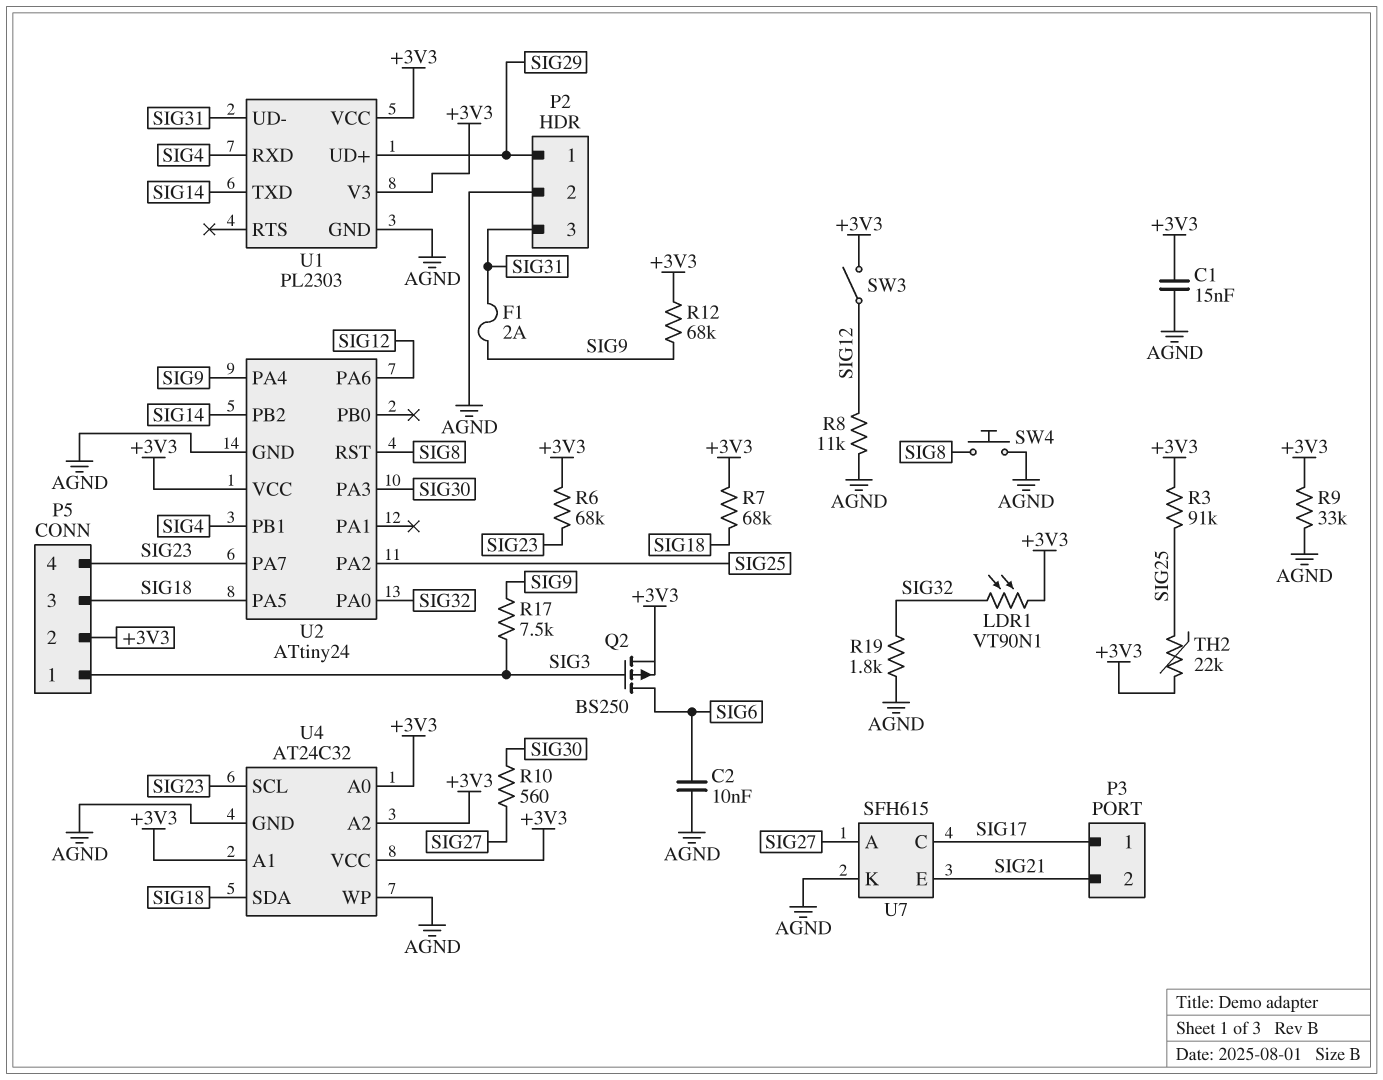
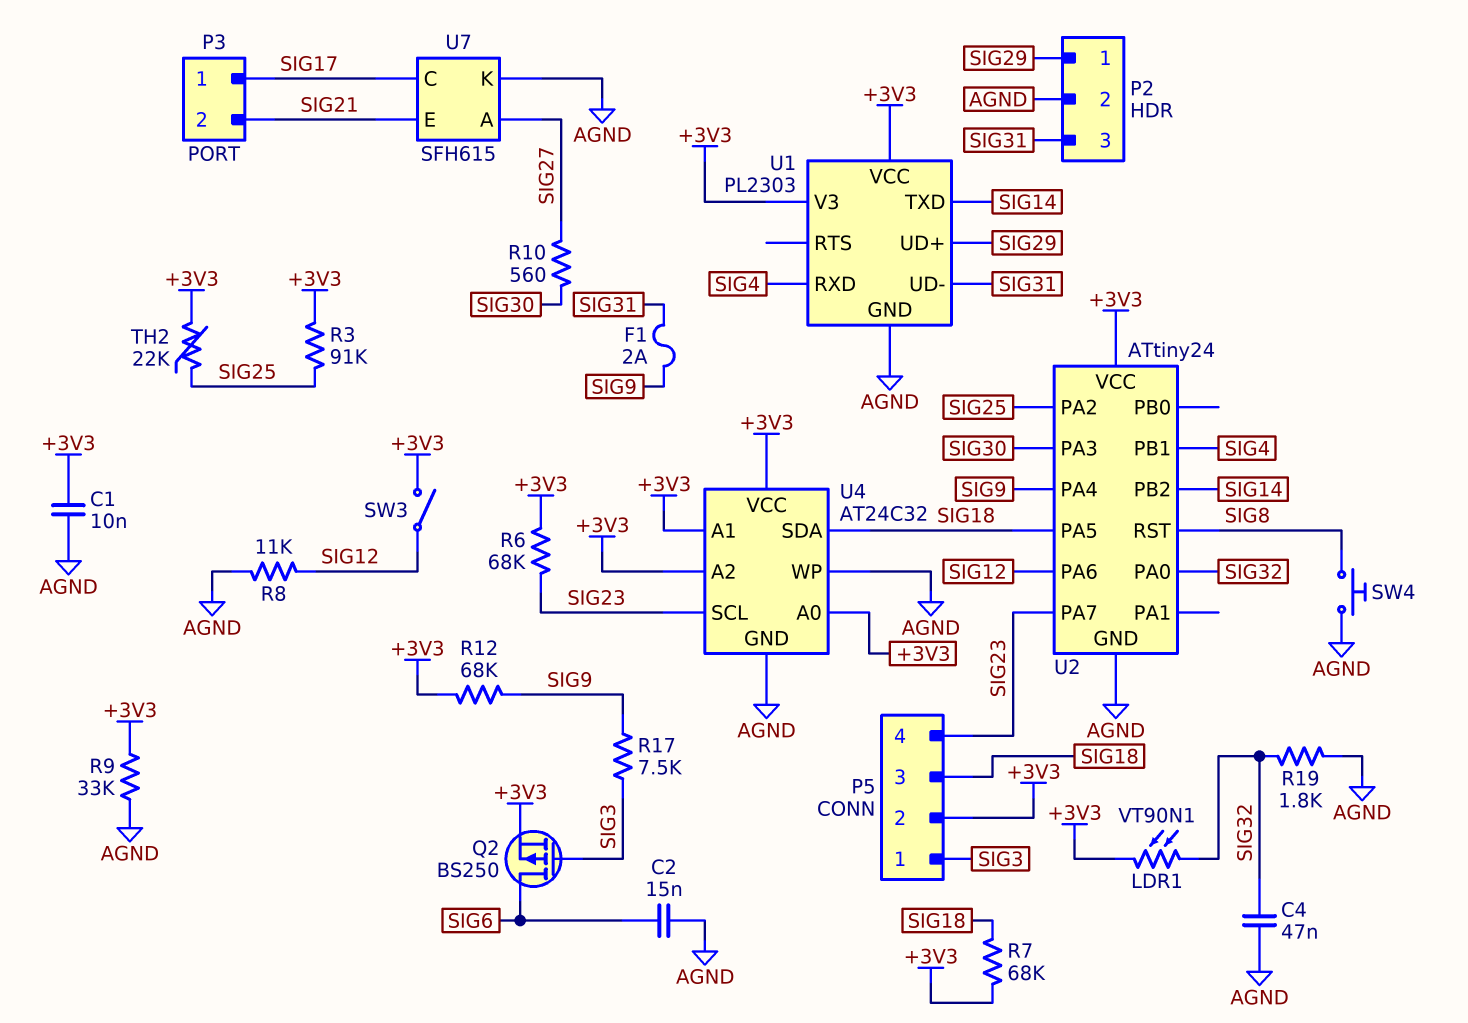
C1: 15nF (+3V3, AGND) -> 10nF (+3V3, AGND)
C2: 10nF (AGND, SIG6) -> 15nF (AGND, SIG6)
C4: none -> 47nF (AGND, SIG32)

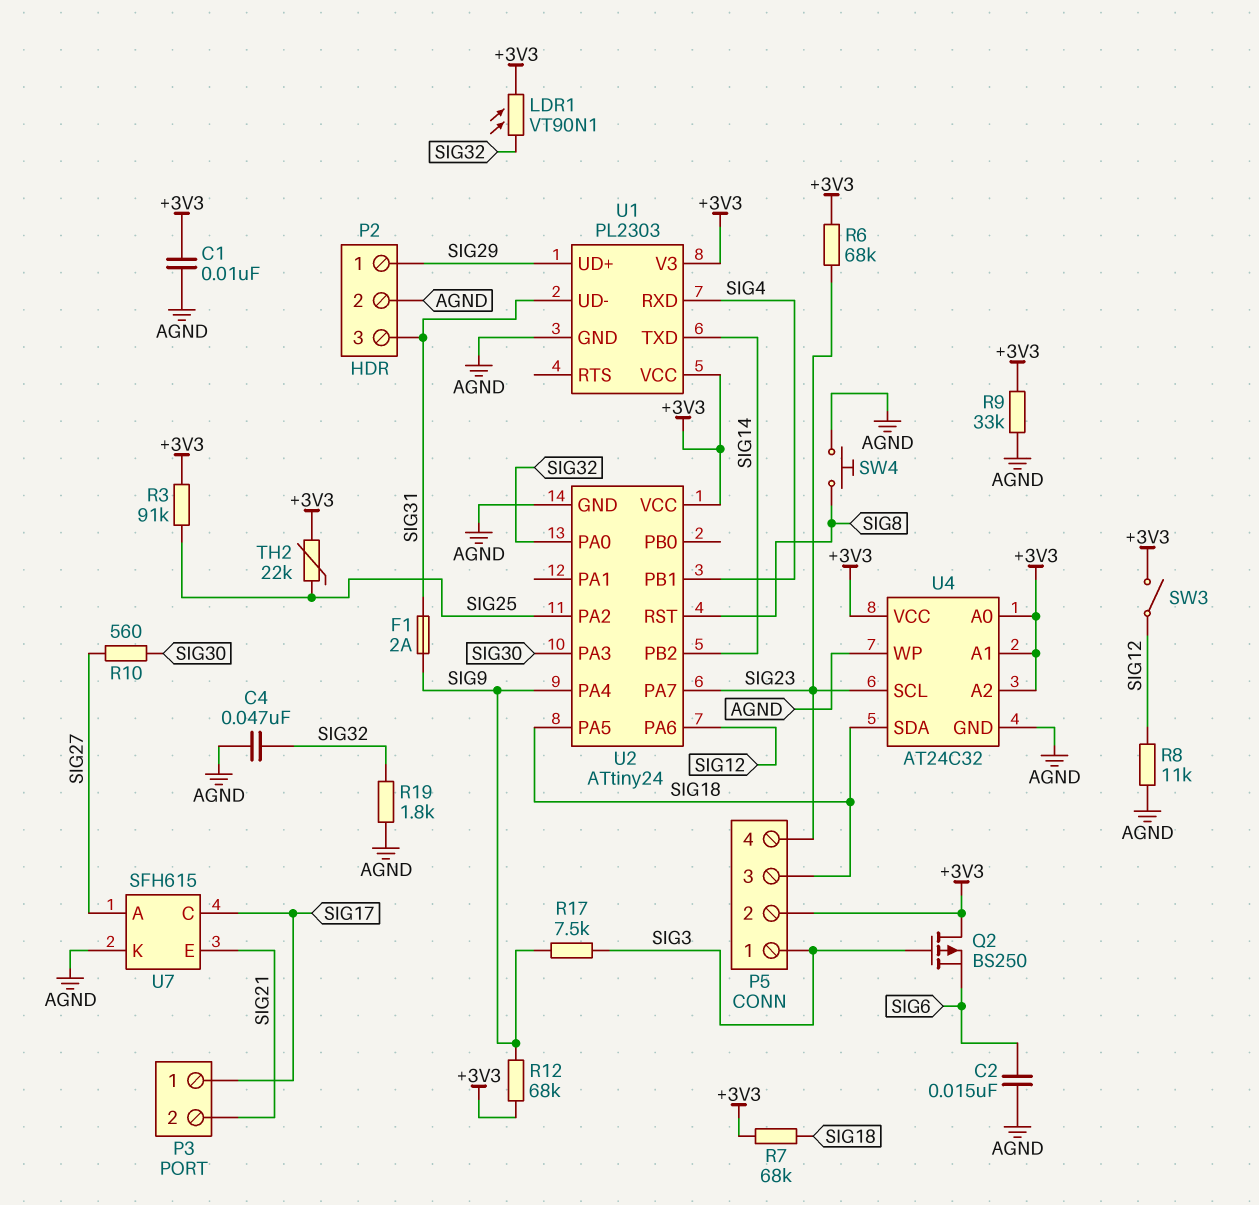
Q2: PMOS BS250 (G SIG3, D SIG6, S +3V3) -> PMOS BS250 (G SIG3, D +3V3, S SIG6)

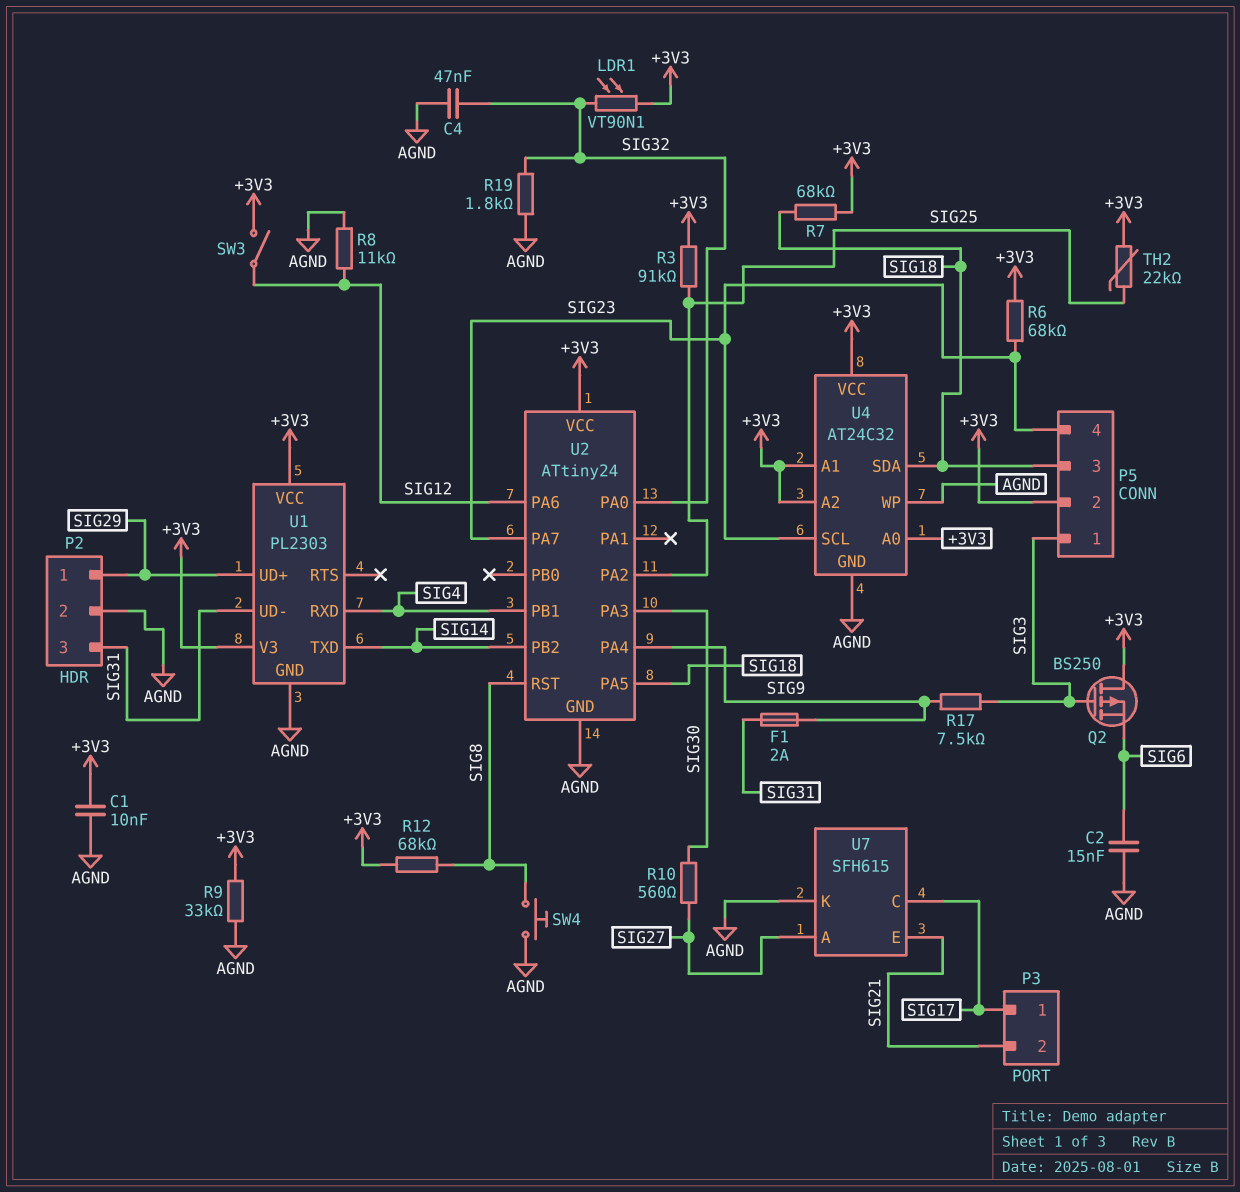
R12: 68k (+3V3, SIG9) -> 68k (+3V3, SIG8)

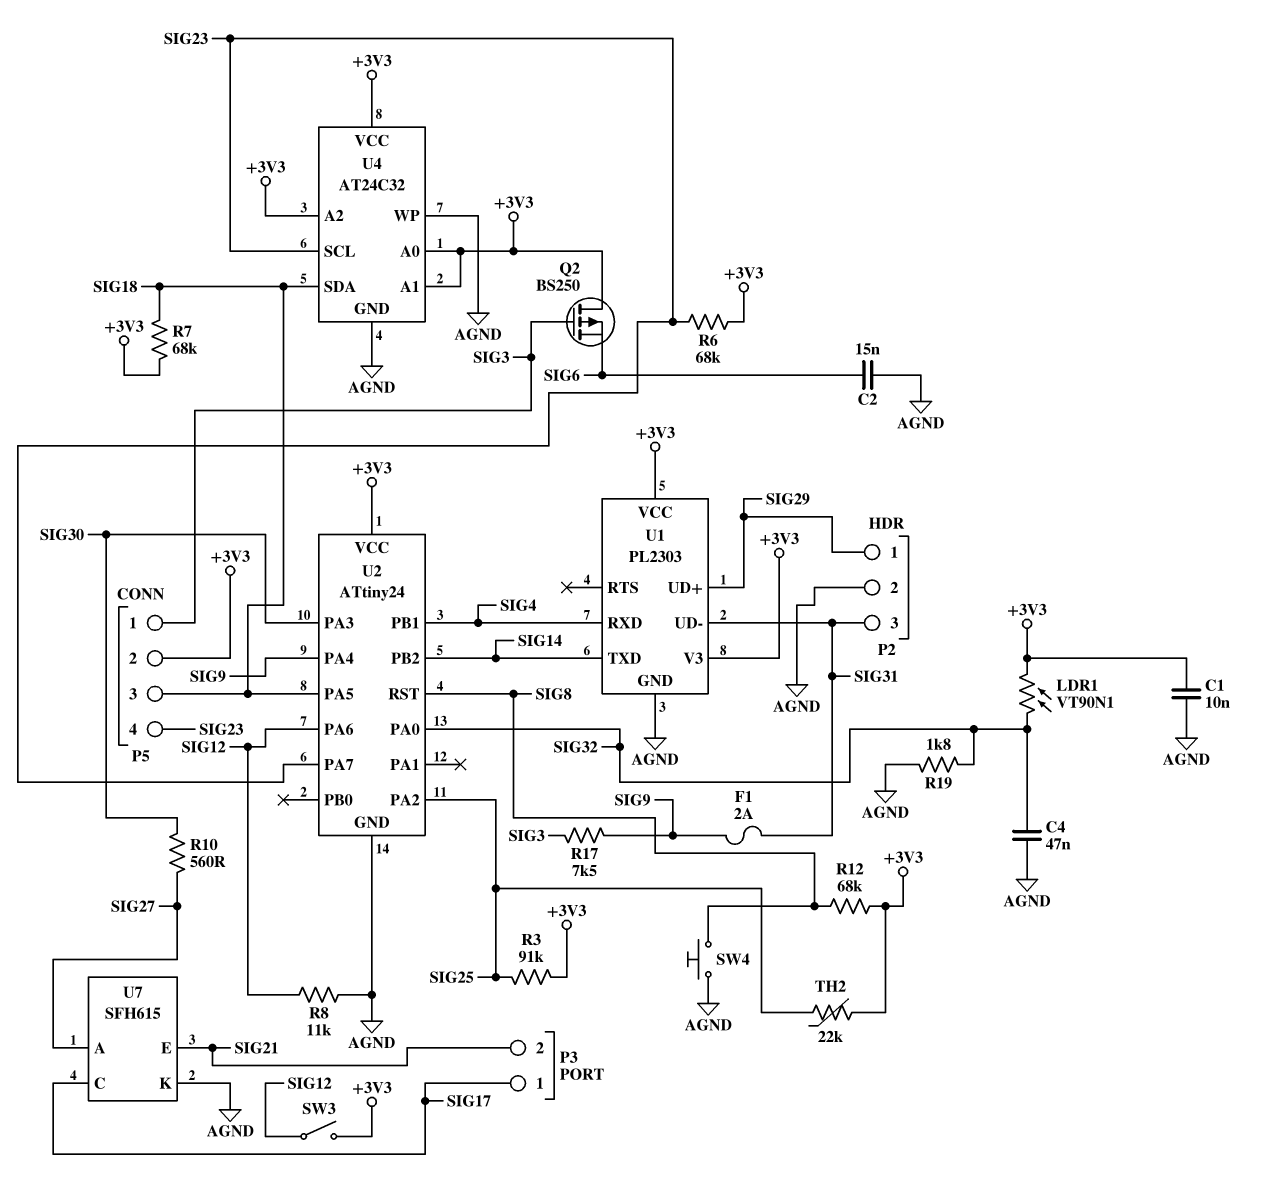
R9: 33k (+3V3, AGND) -> none

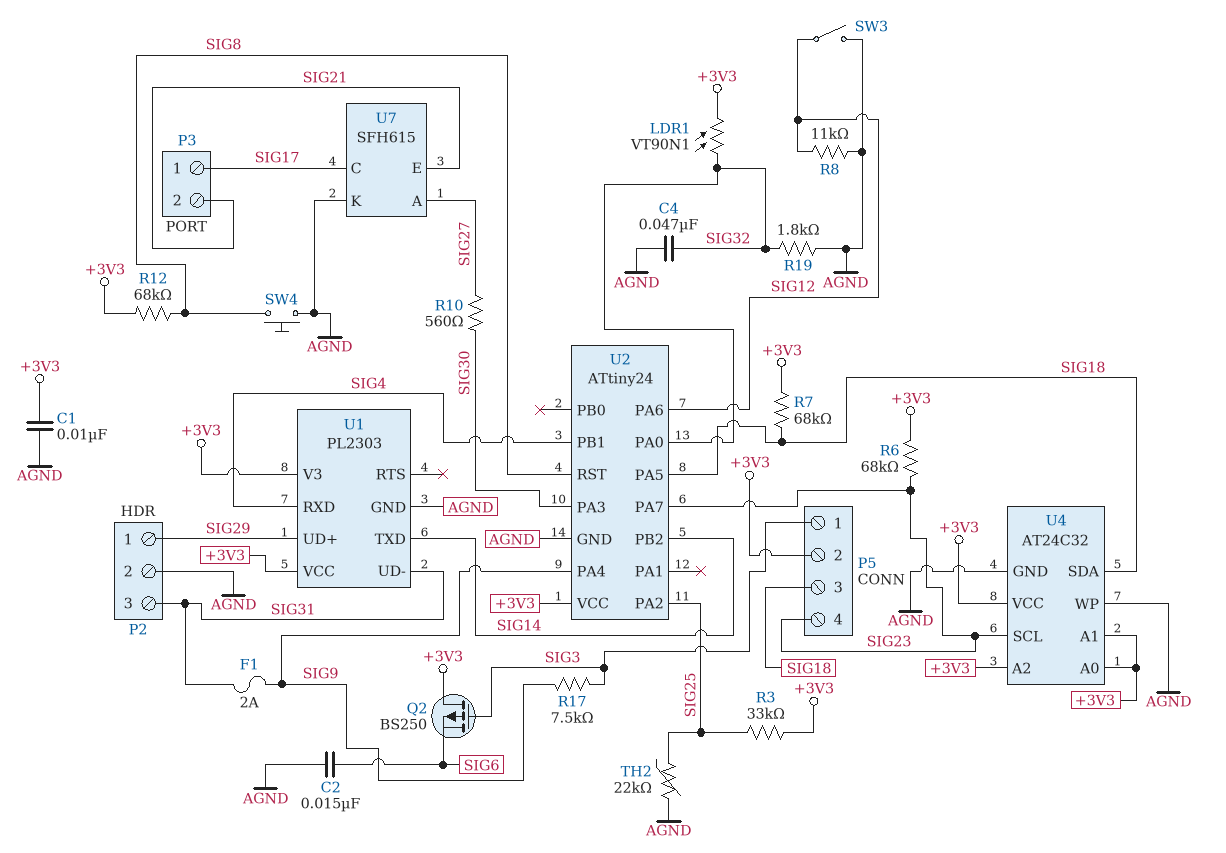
R3: 91k (+3V3, SIG25) -> 33k (+3V3, SIG25)
SW3: switch (+3V3, SIG12) -> switch (AGND, SIG12)
TH2: 22k (+3V3, SIG25) -> 22k (AGND, SIG25)

